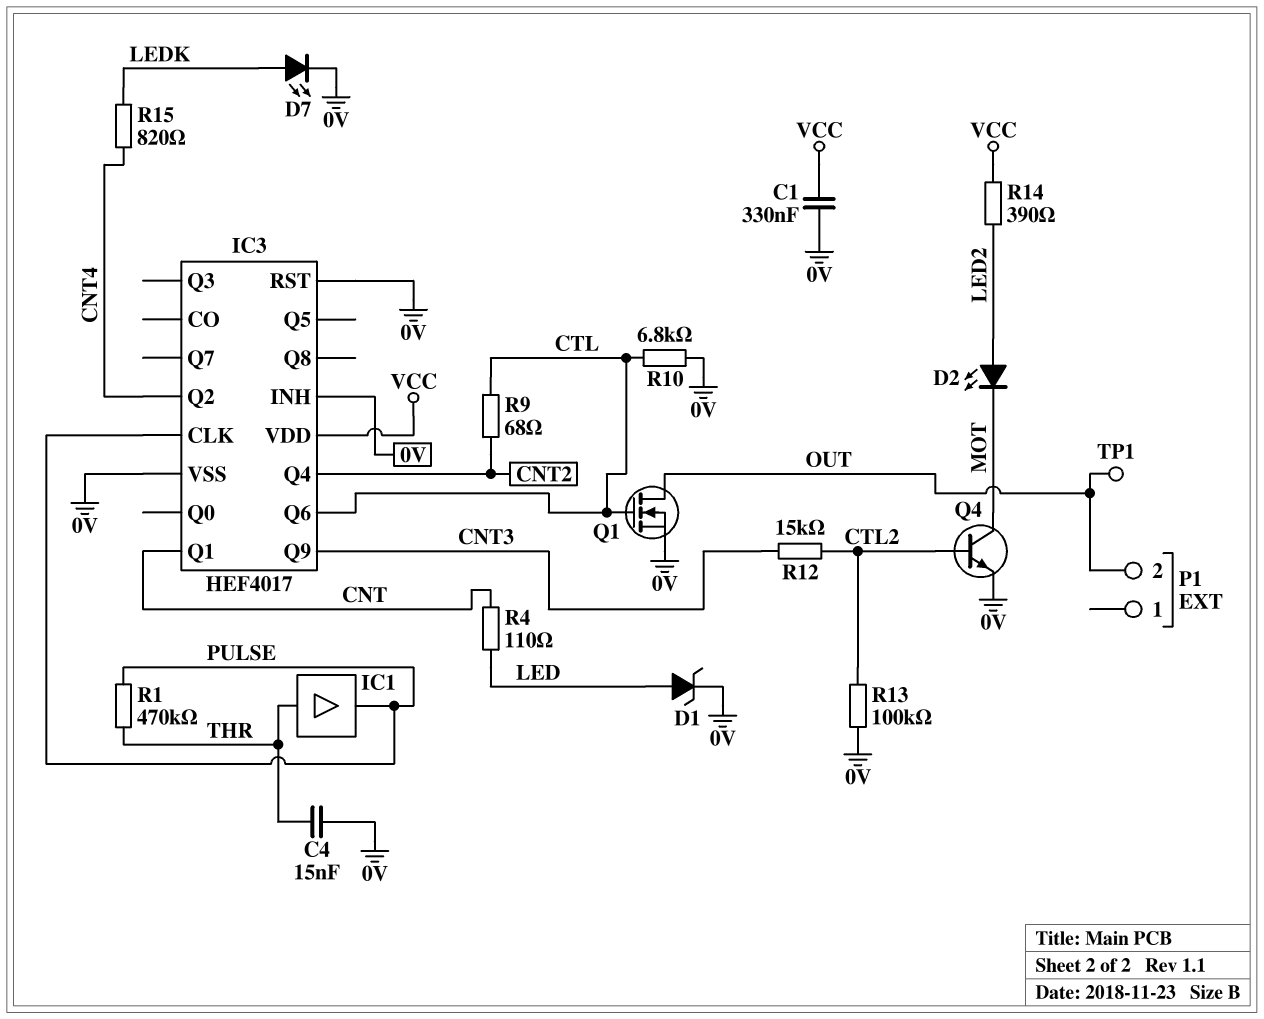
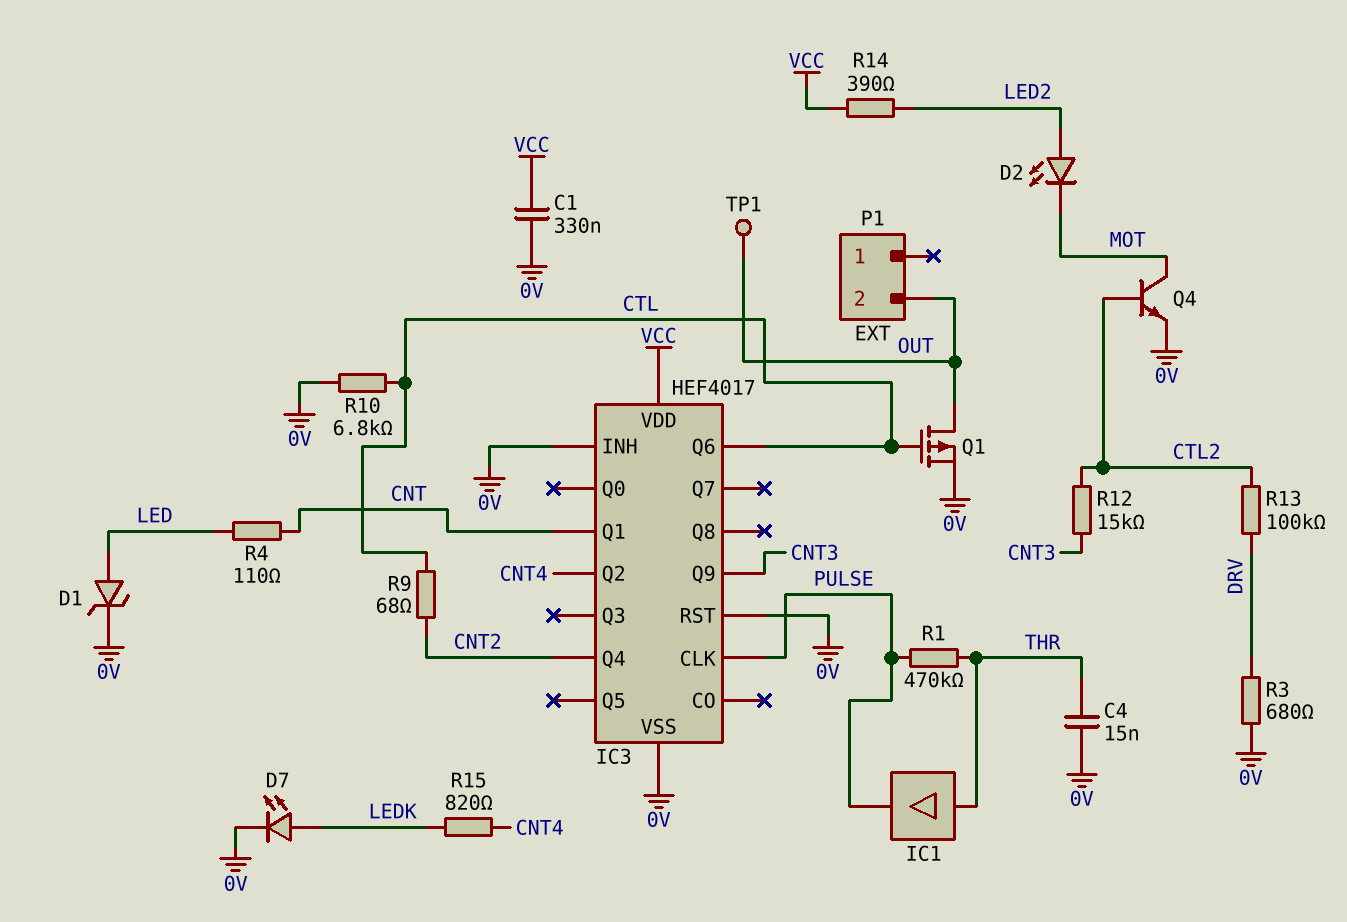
Q1: NMOS (G CTL, D OUT, S 0V) -> PMOS (G CTL, D OUT, S 0V)
R3: none -> 680 (0V, DRV)
R13: 100k (0V, CTL2) -> 100k (CTL2, DRV)

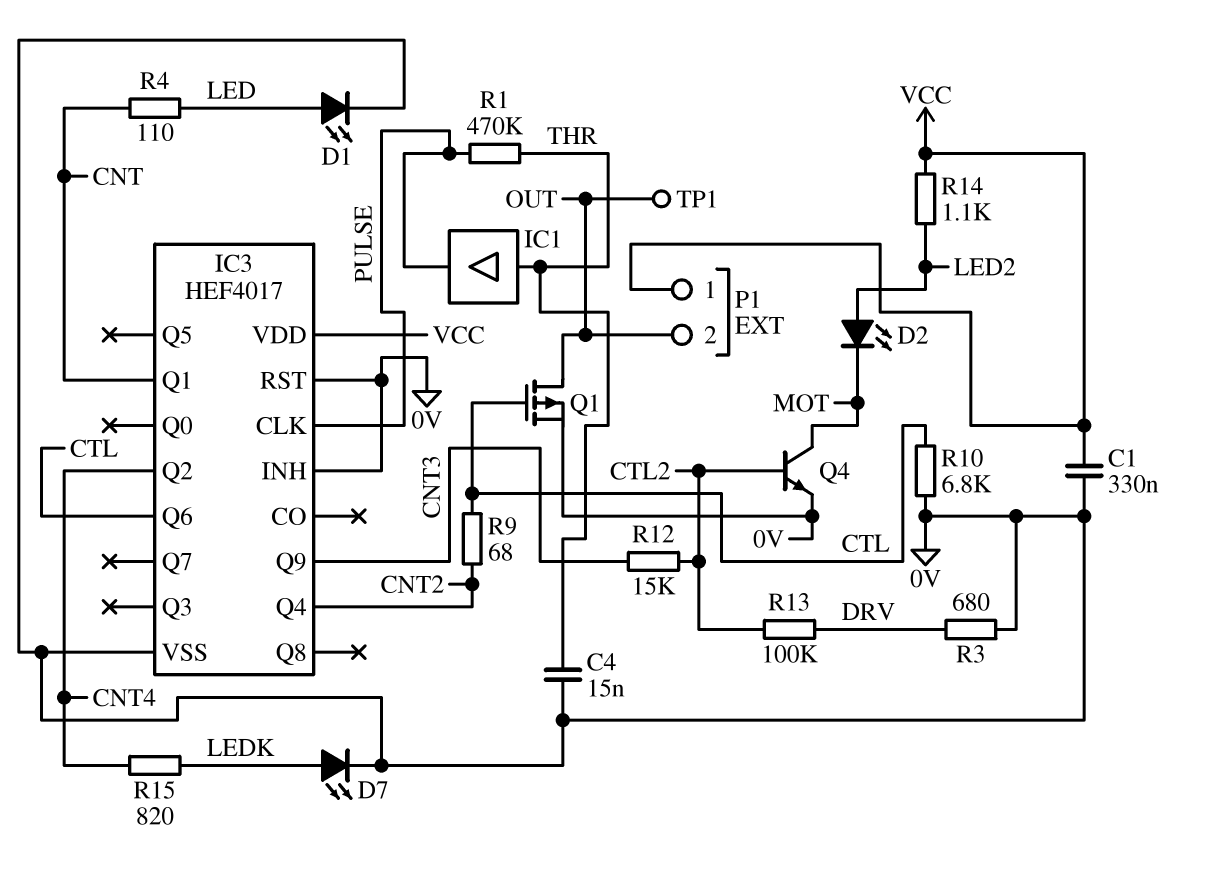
D1: zener (A LED, K 0V) -> LED (A LED, K 0V)
P1 pin 1: none -> VCC
R14: 390 (LED2, VCC) -> 1.1k (LED2, VCC)

